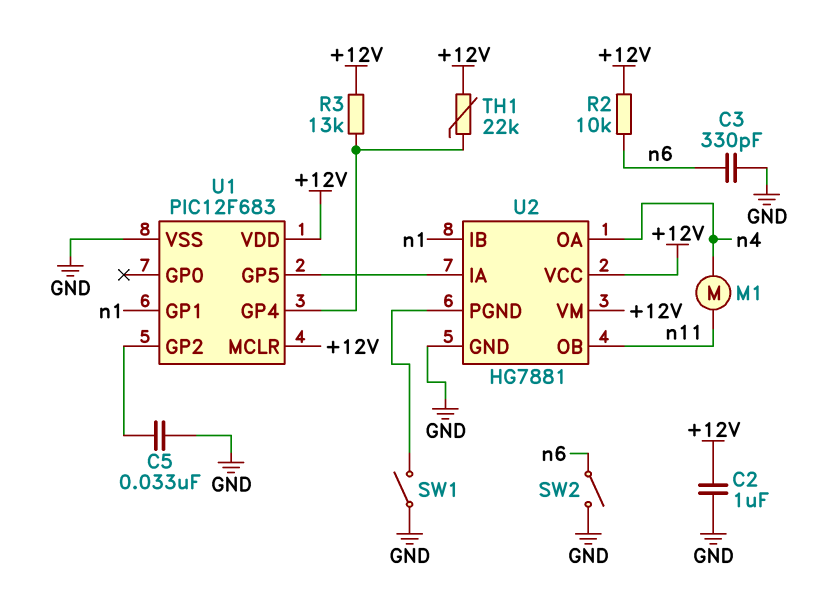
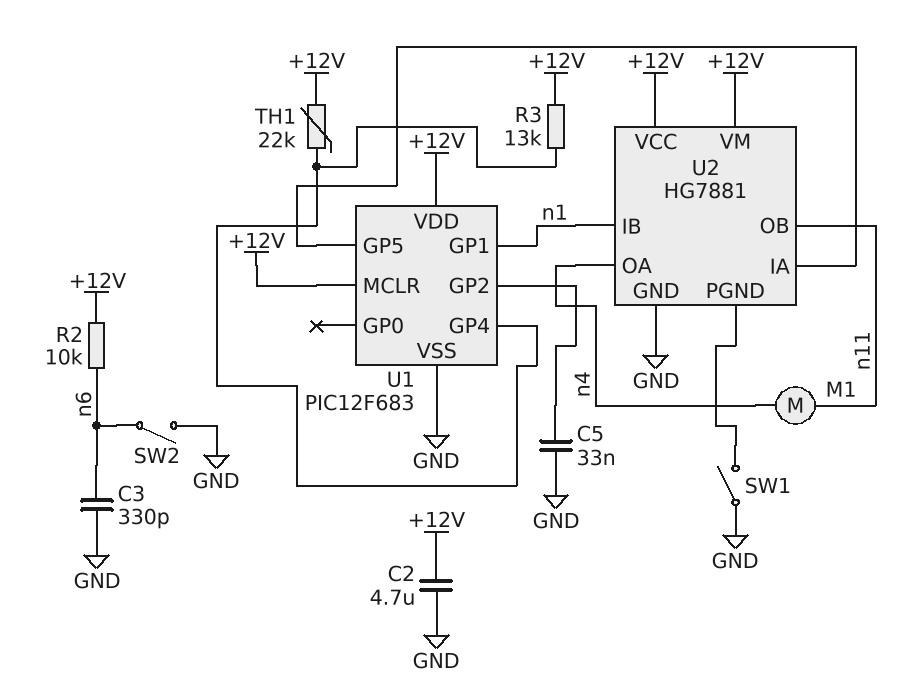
C2: 1uF (+12V, GND) -> 4.7uF (+12V, GND)

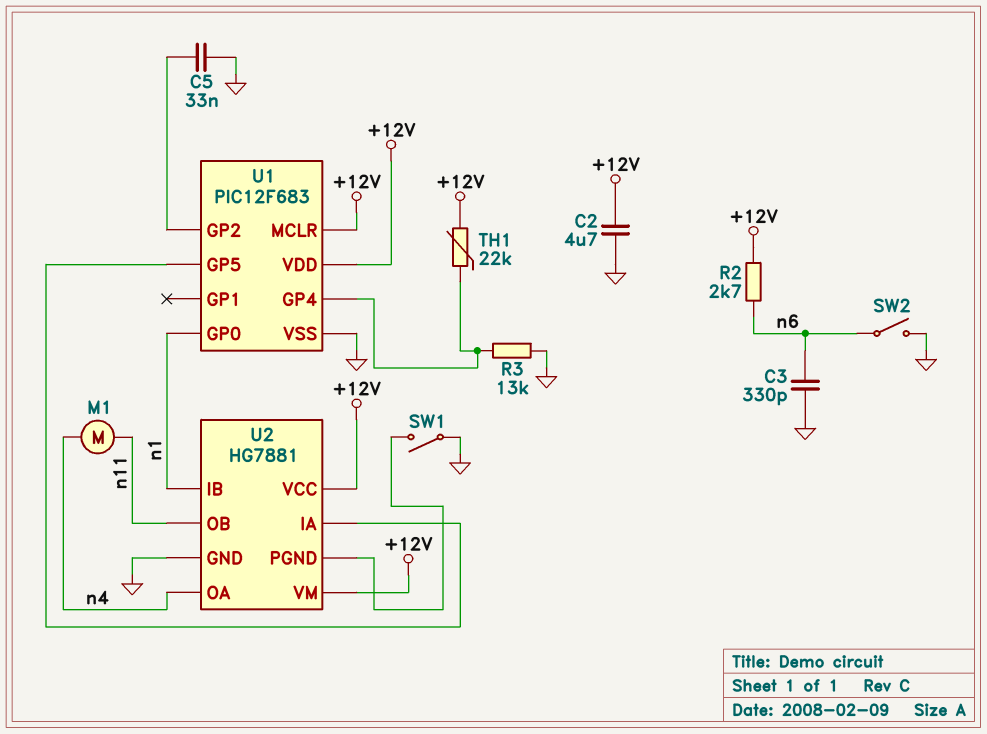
R2: 10k (+12V, n6) -> 2.7k (+12V, n6)
R3: 13k (+12V, U1/GP4) -> 13k (GND, U1/GP4)
U1 pin GP0: none -> n1
U1 pin GP1: n1 -> none

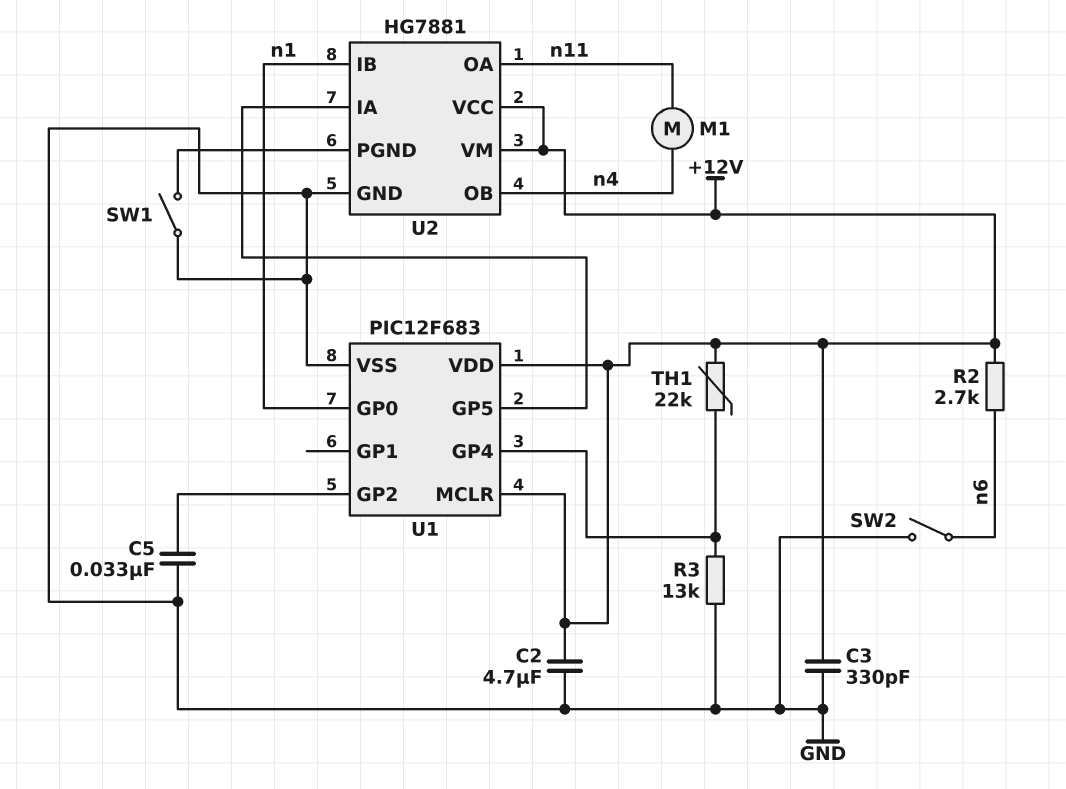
C3: 330pF (GND, n6) -> 330pF (+12V, GND)
U2 pin OA: n4 -> n11
U2 pin OB: n11 -> n4

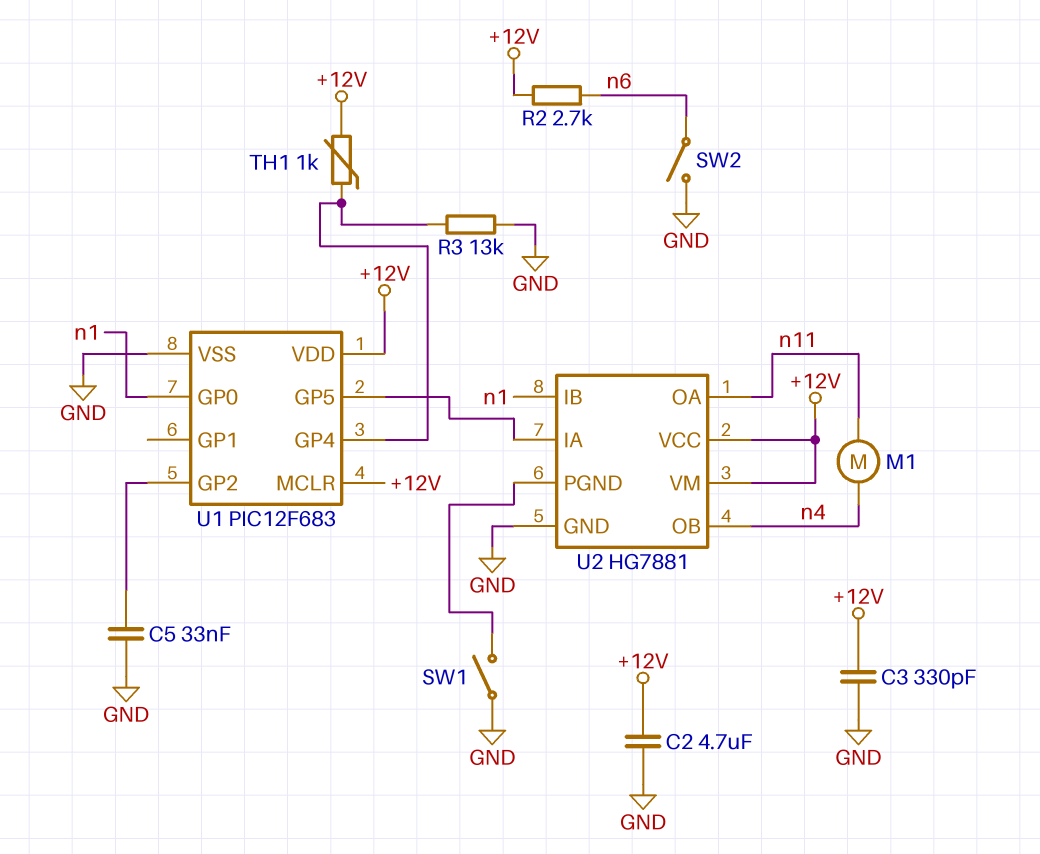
TH1: 22k (+12V, U1/GP4) -> 1k (+12V, U1/GP4)

